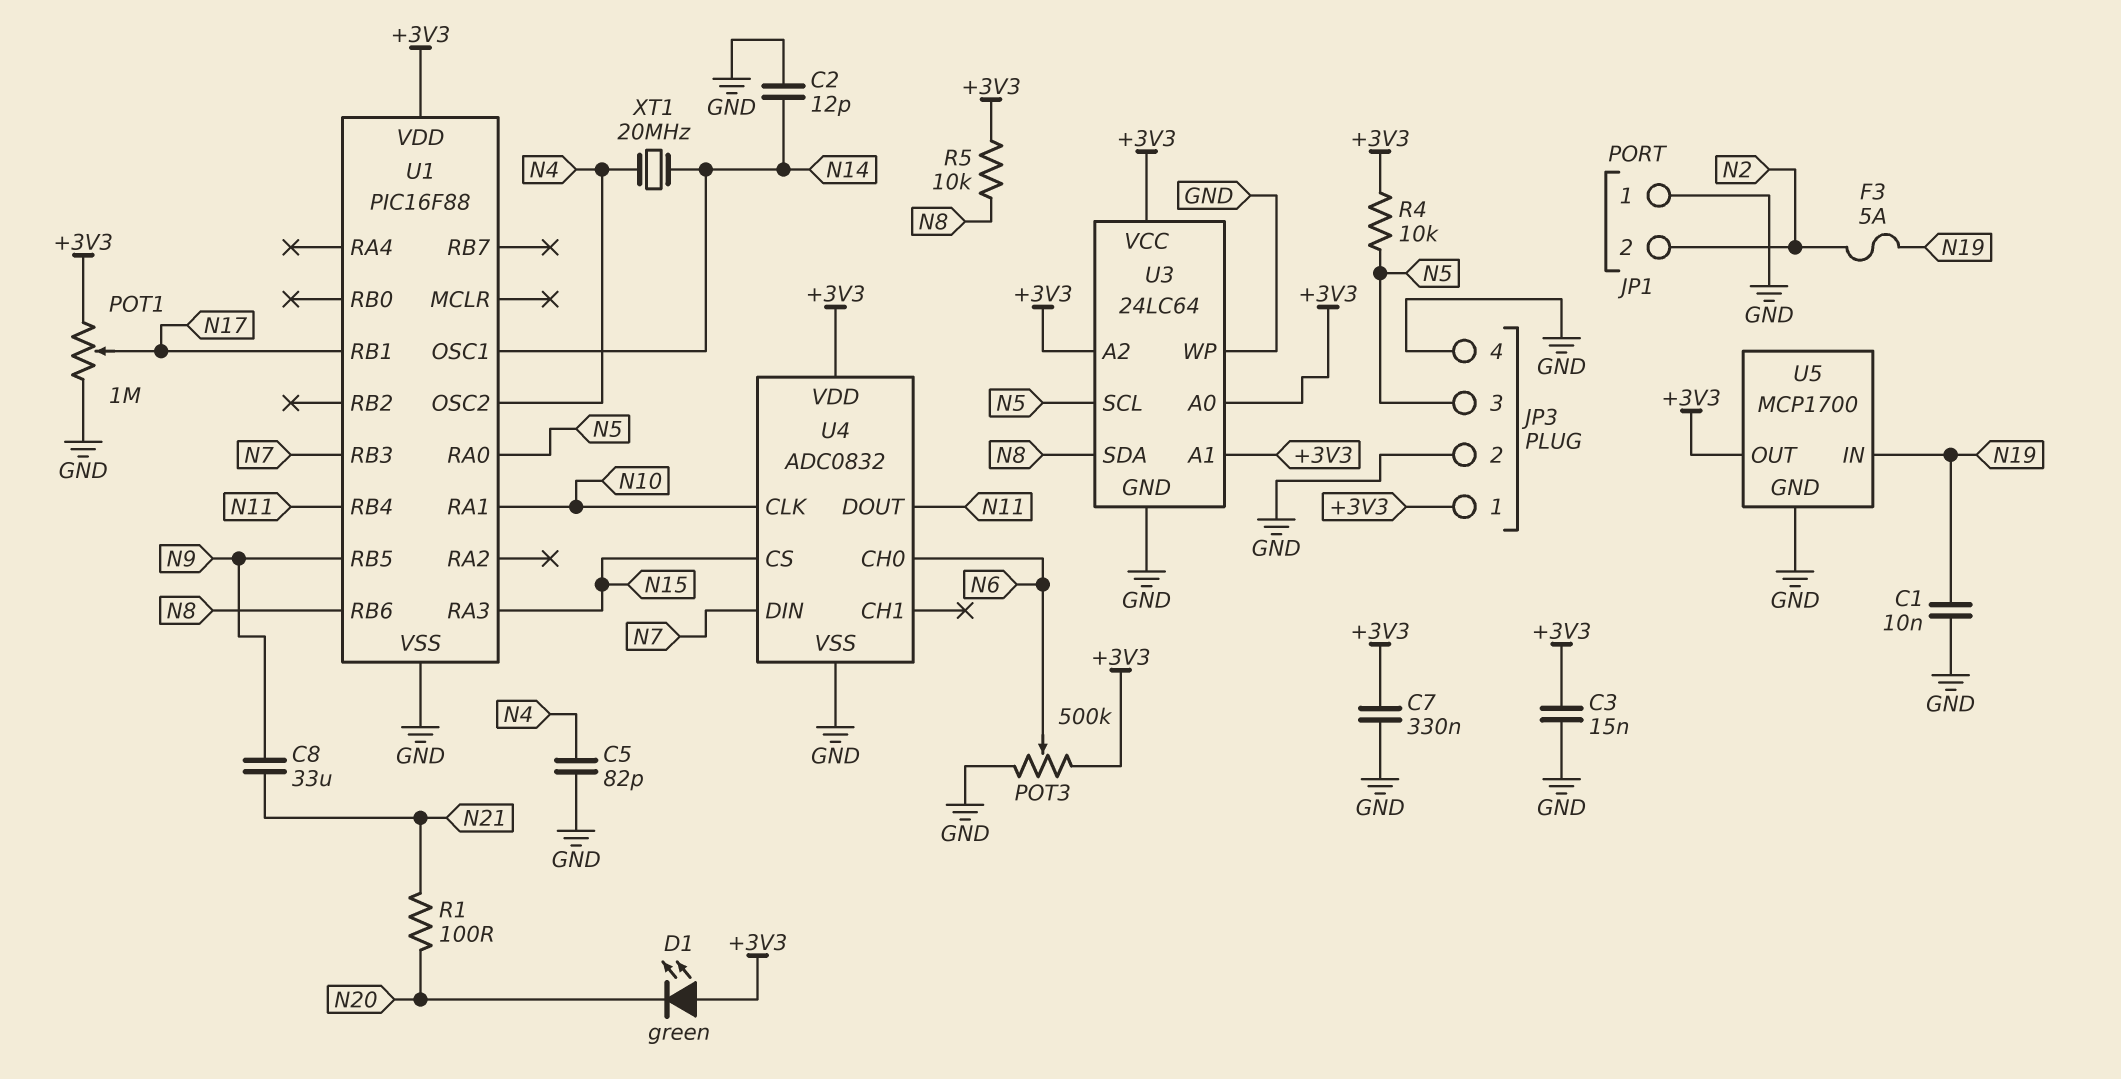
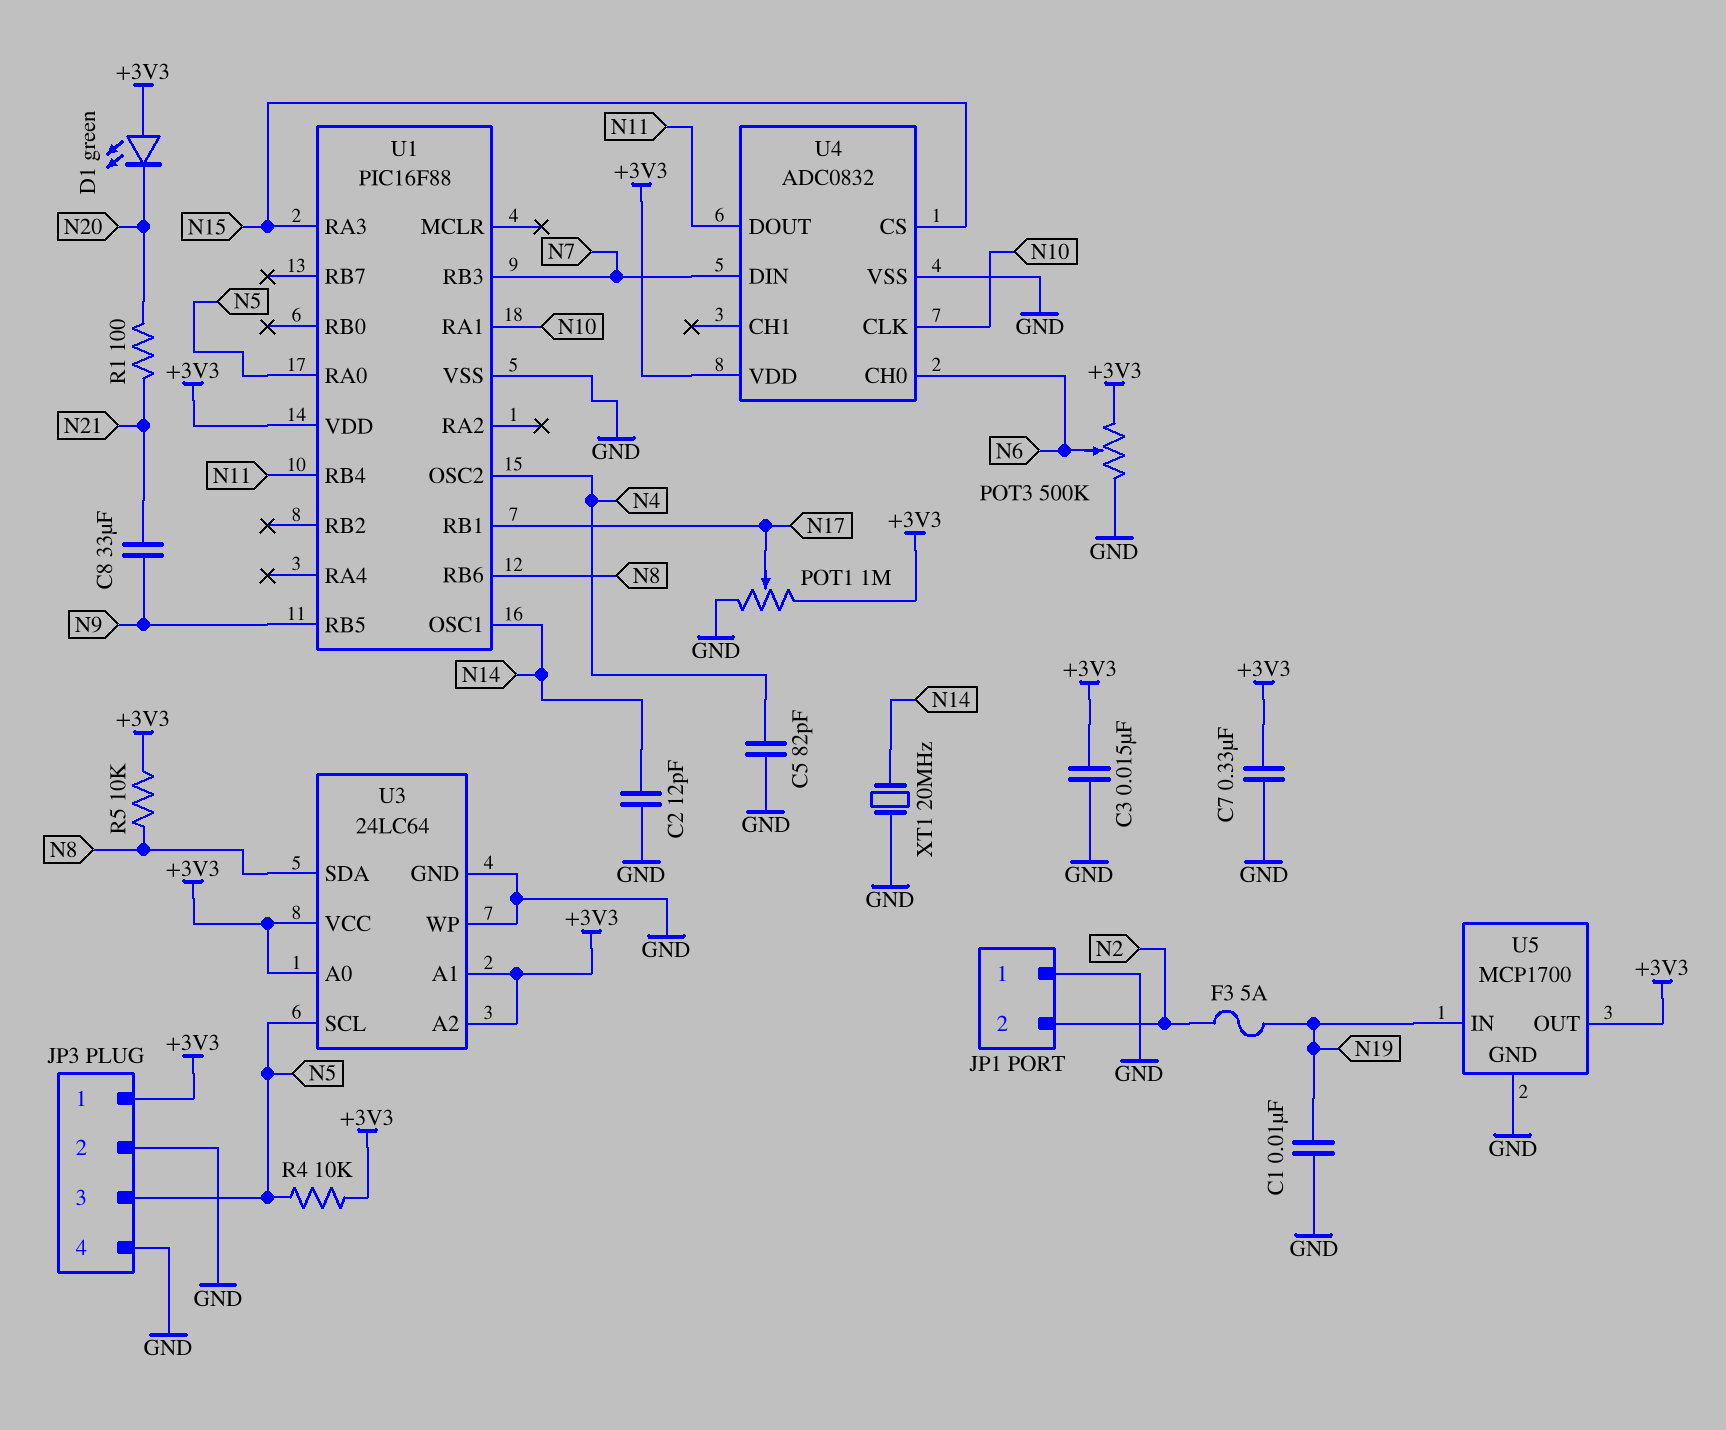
XT1: 20MHz (N4, N14) -> 20MHz (GND, N14)

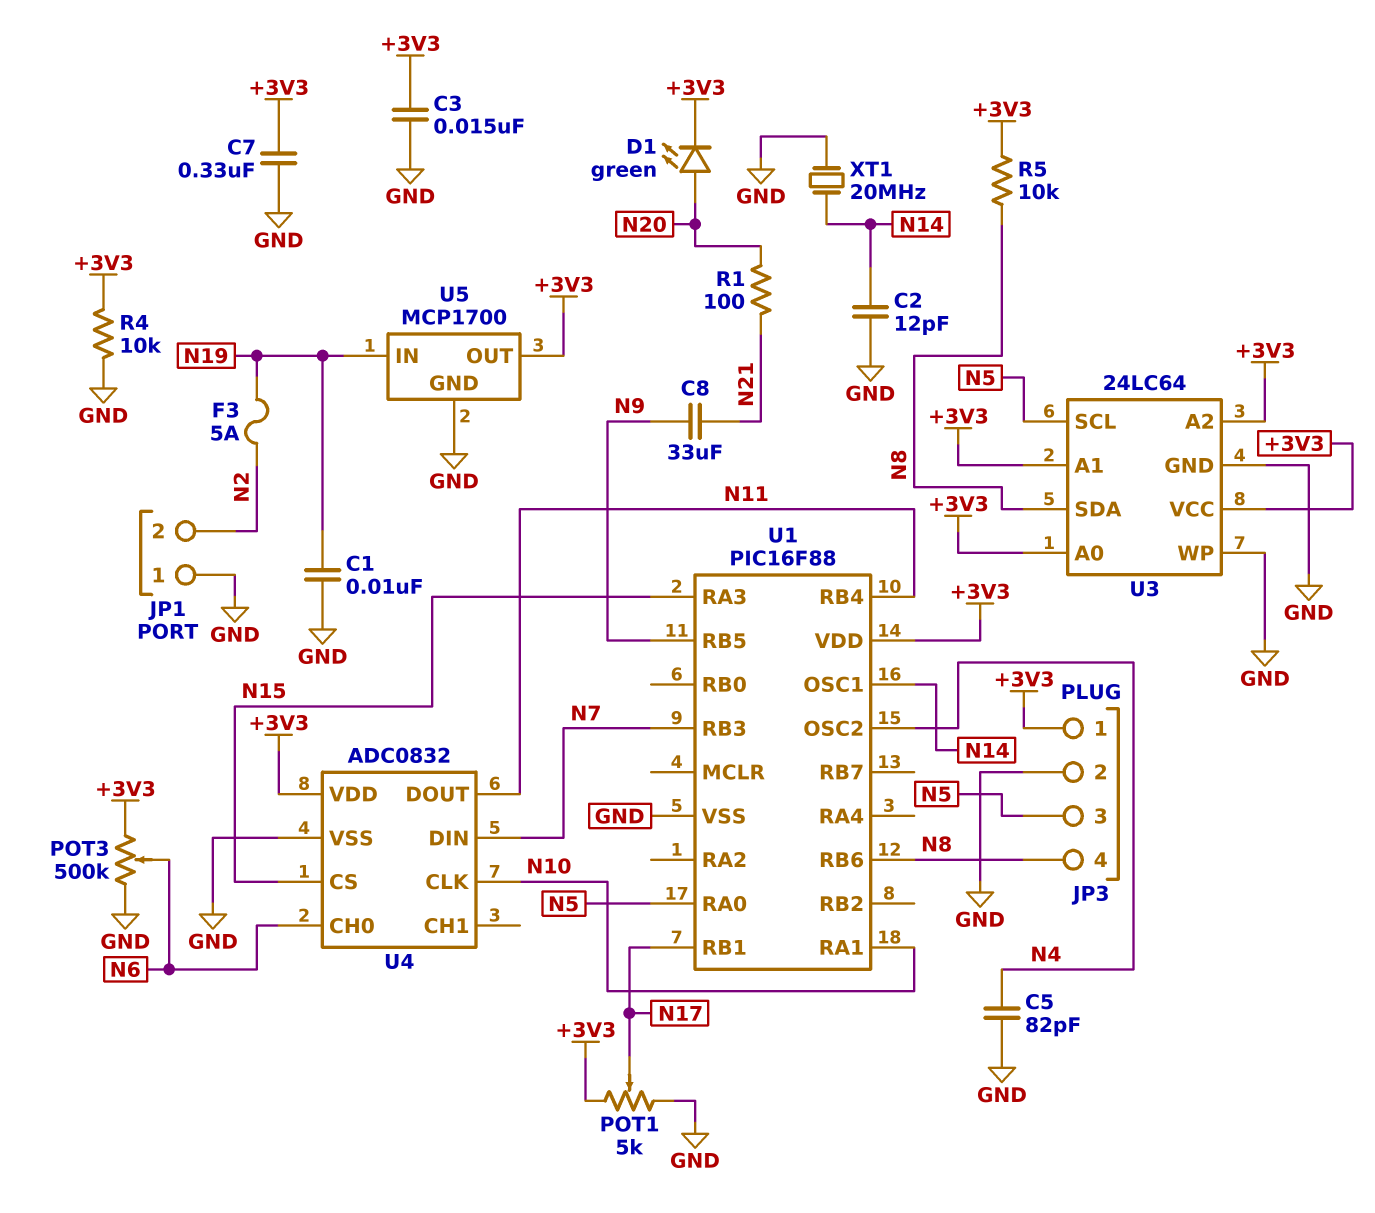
D1: LED green (A +3V3, K N20) -> LED green (A N20, K +3V3)
JP3 pin 4: GND -> N8
POT1: 1M (+3V3, GND, wiper N17) -> 5k (+3V3, GND, wiper N17)
R4: 10k (+3V3, N5) -> 10k (+3V3, GND)

